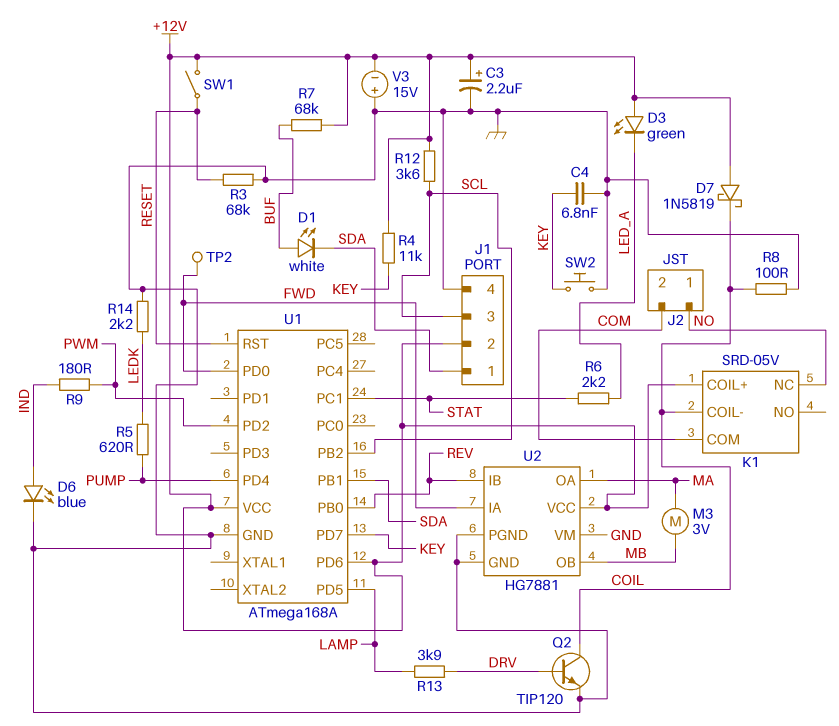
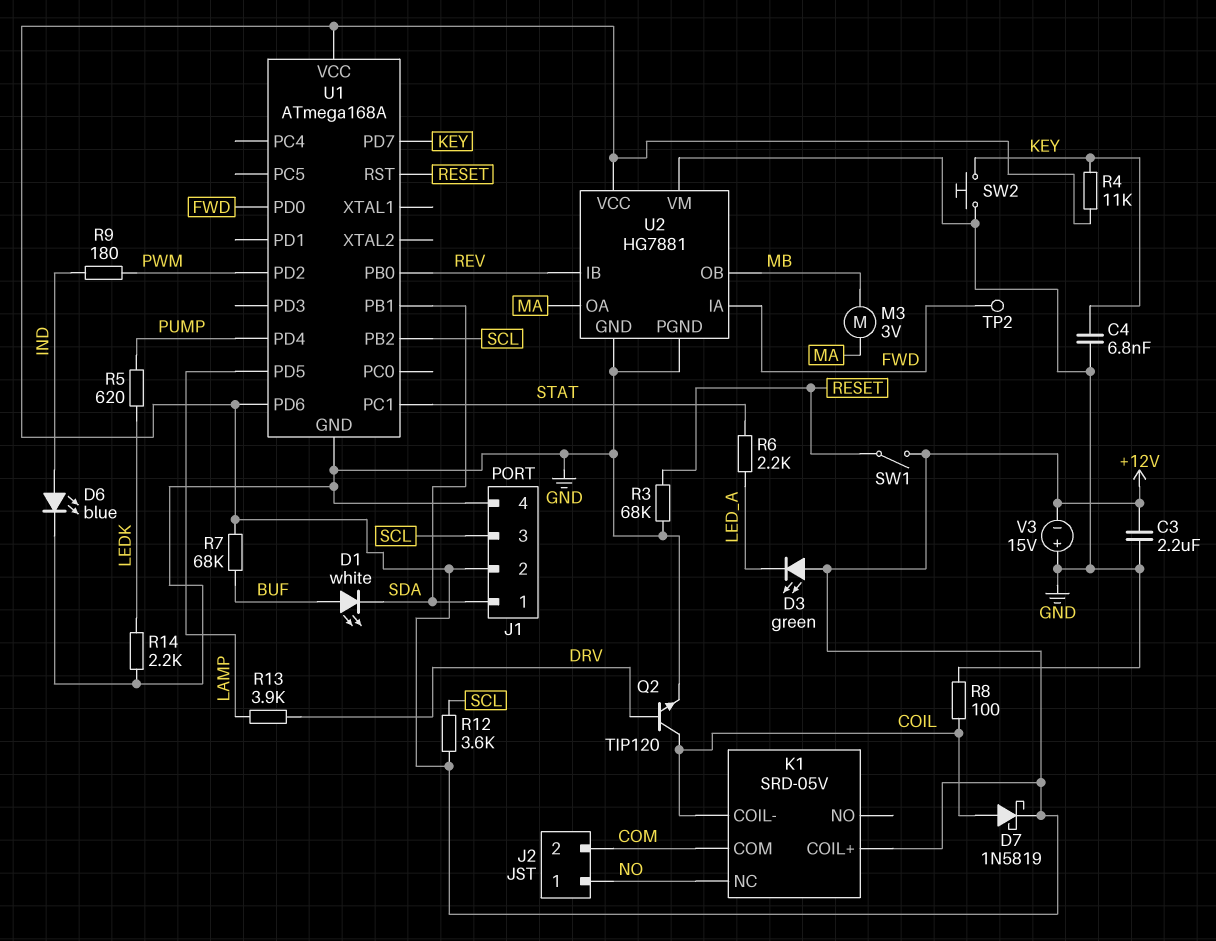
C3: 2.2uF (plus +12V, minus GND) -> 2.2uF (+12V, GND)
D7: schottky 1N5819 (A +12V, K COIL) -> schottky 1N5819 (A COIL, K +12V)

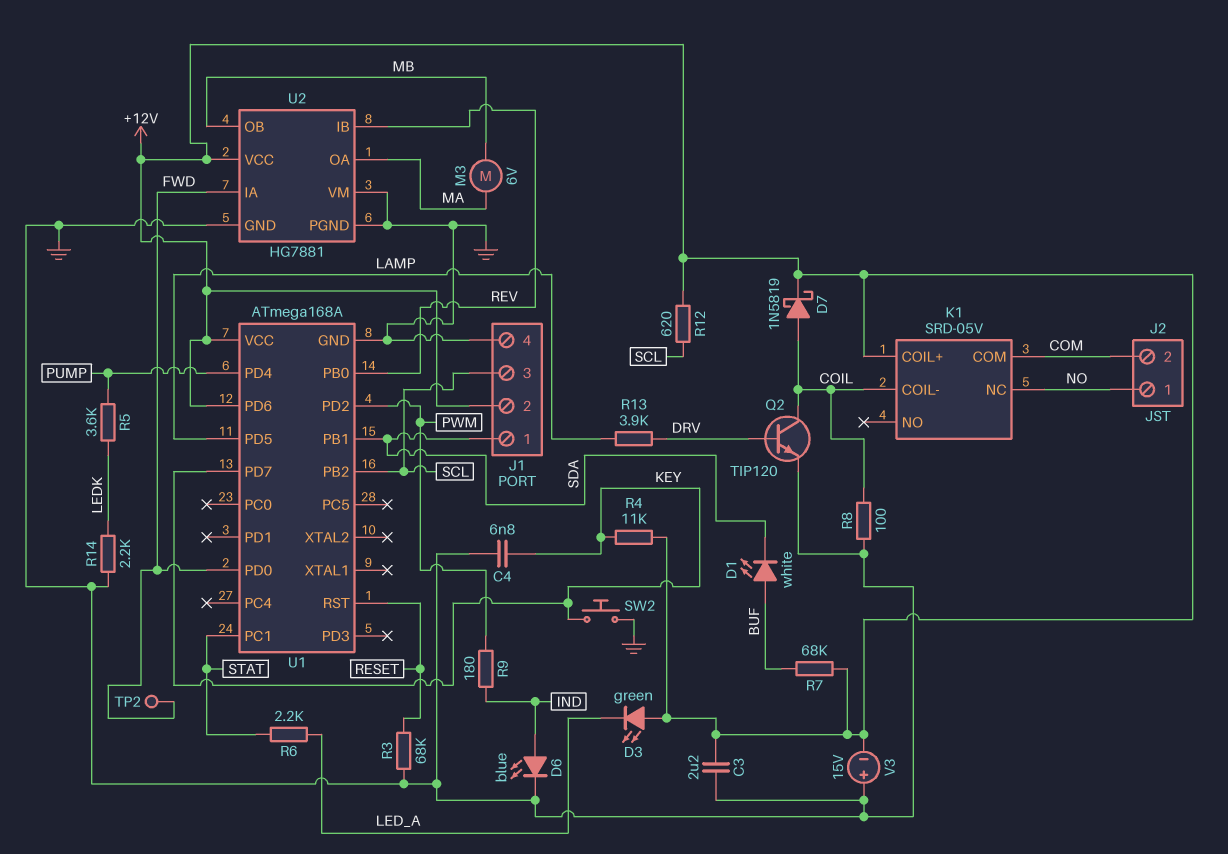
M3: motor 3V (MA, MB) -> motor 6V (MA, MB)
R5: 620 (LEDK, PUMP) -> 3.6k (LEDK, PUMP)
R12: 3.6k (+12V, SCL) -> 620 (+12V, SCL)
SW1: switch (+12V, RESET) -> none

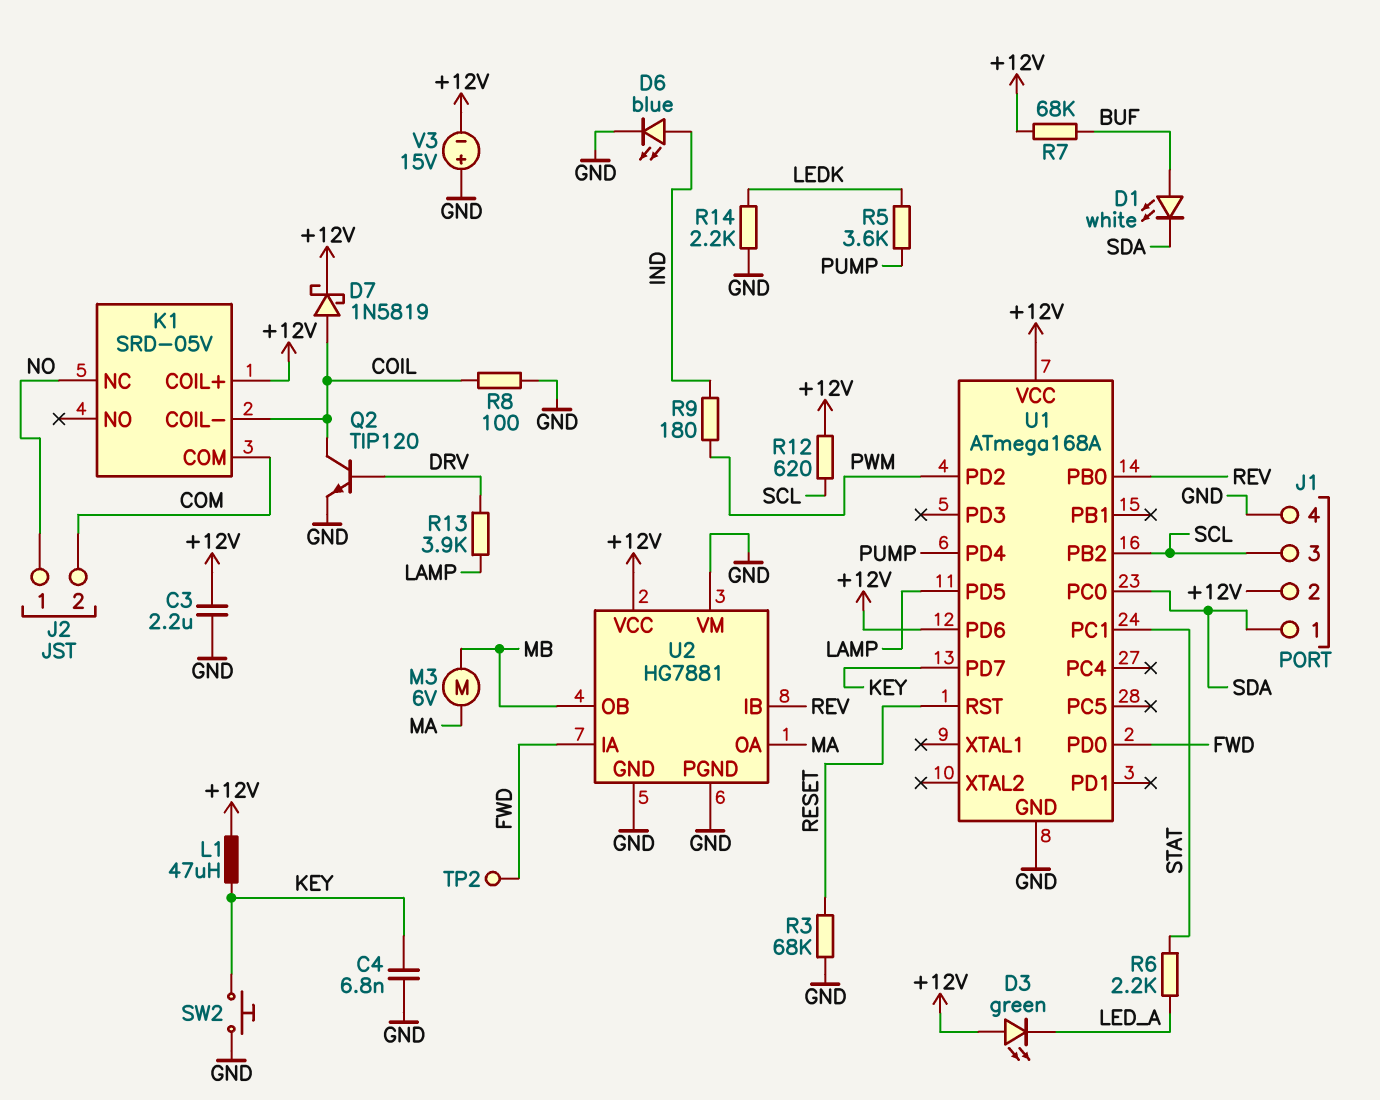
L1: none -> 47uH (+12V, KEY)
R4: 11k (+12V, KEY) -> none
U1 pin PB1: SDA -> none
U1 pin PC0: none -> SDA

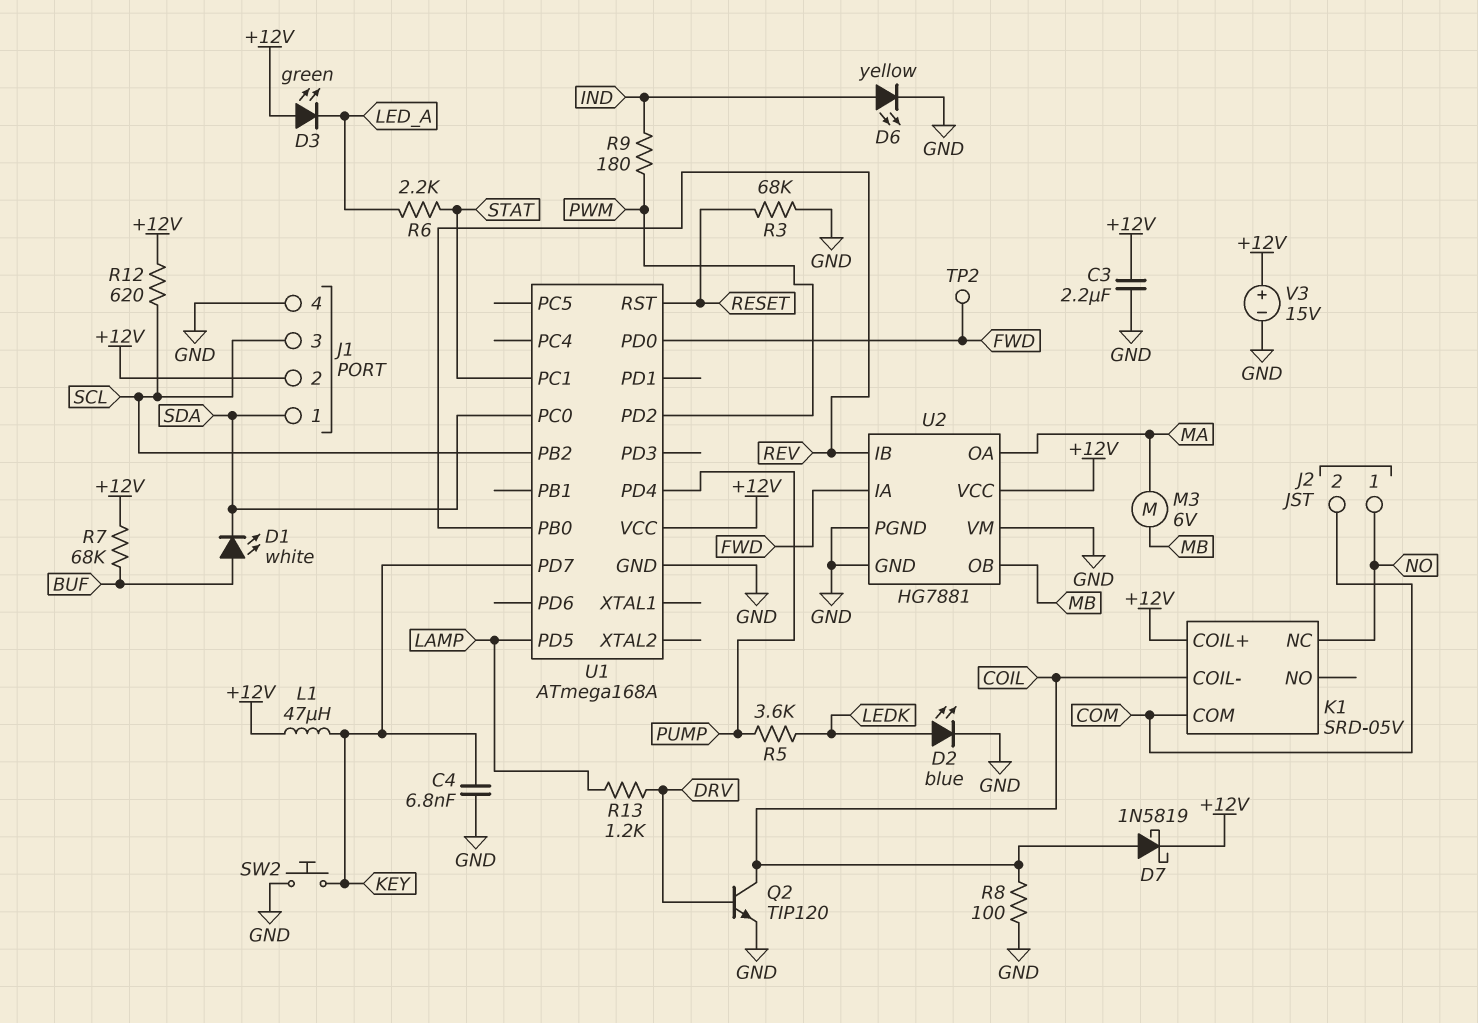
D2: none -> LED blue (A LEDK, K GND)
D6: LED blue (A IND, K GND) -> LED yellow (A IND, K GND)
R13: 3.9k (DRV, LAMP) -> 1.2k (DRV, LAMP)
R14: 2.2k (GND, LEDK) -> none
U1 pin PD6: +12V -> none
V3: 15V (plus GND, minus +12V) -> 15V (plus +12V, minus GND)

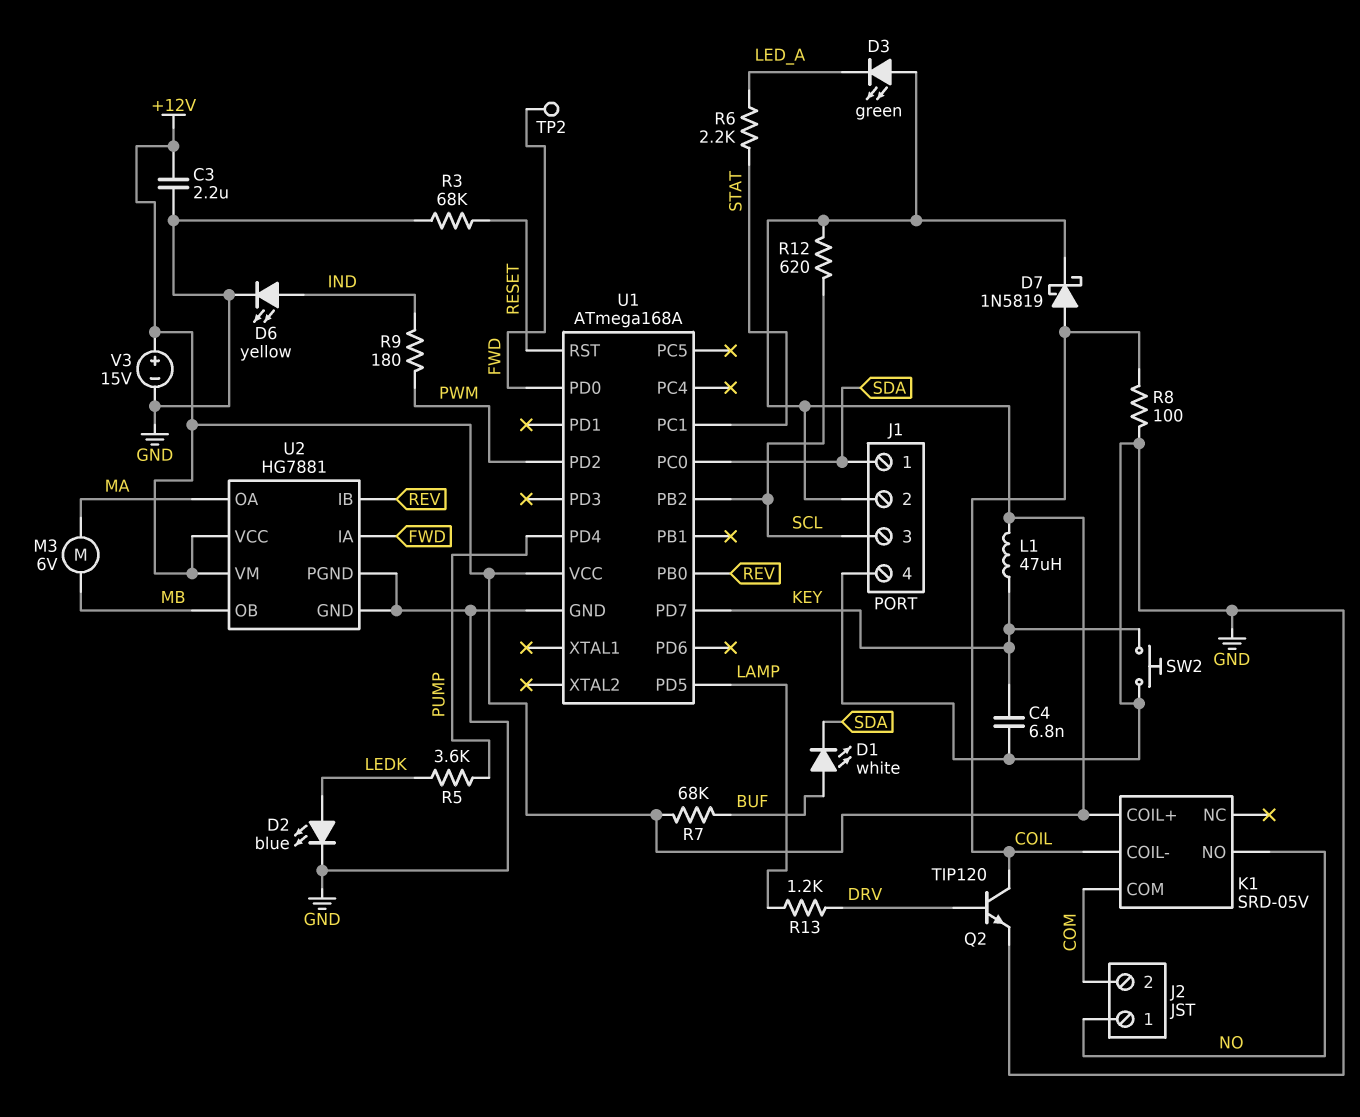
K1 pin NC: NO -> none
K1 pin NO: none -> NO
U2 pin VM: GND -> +12V

